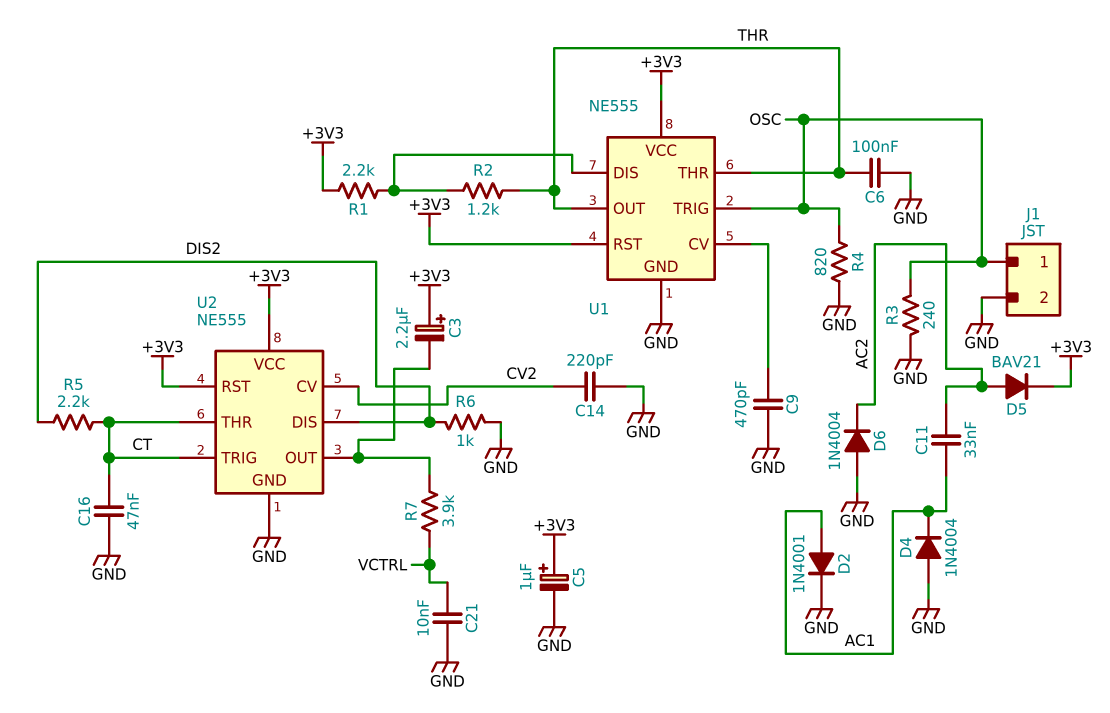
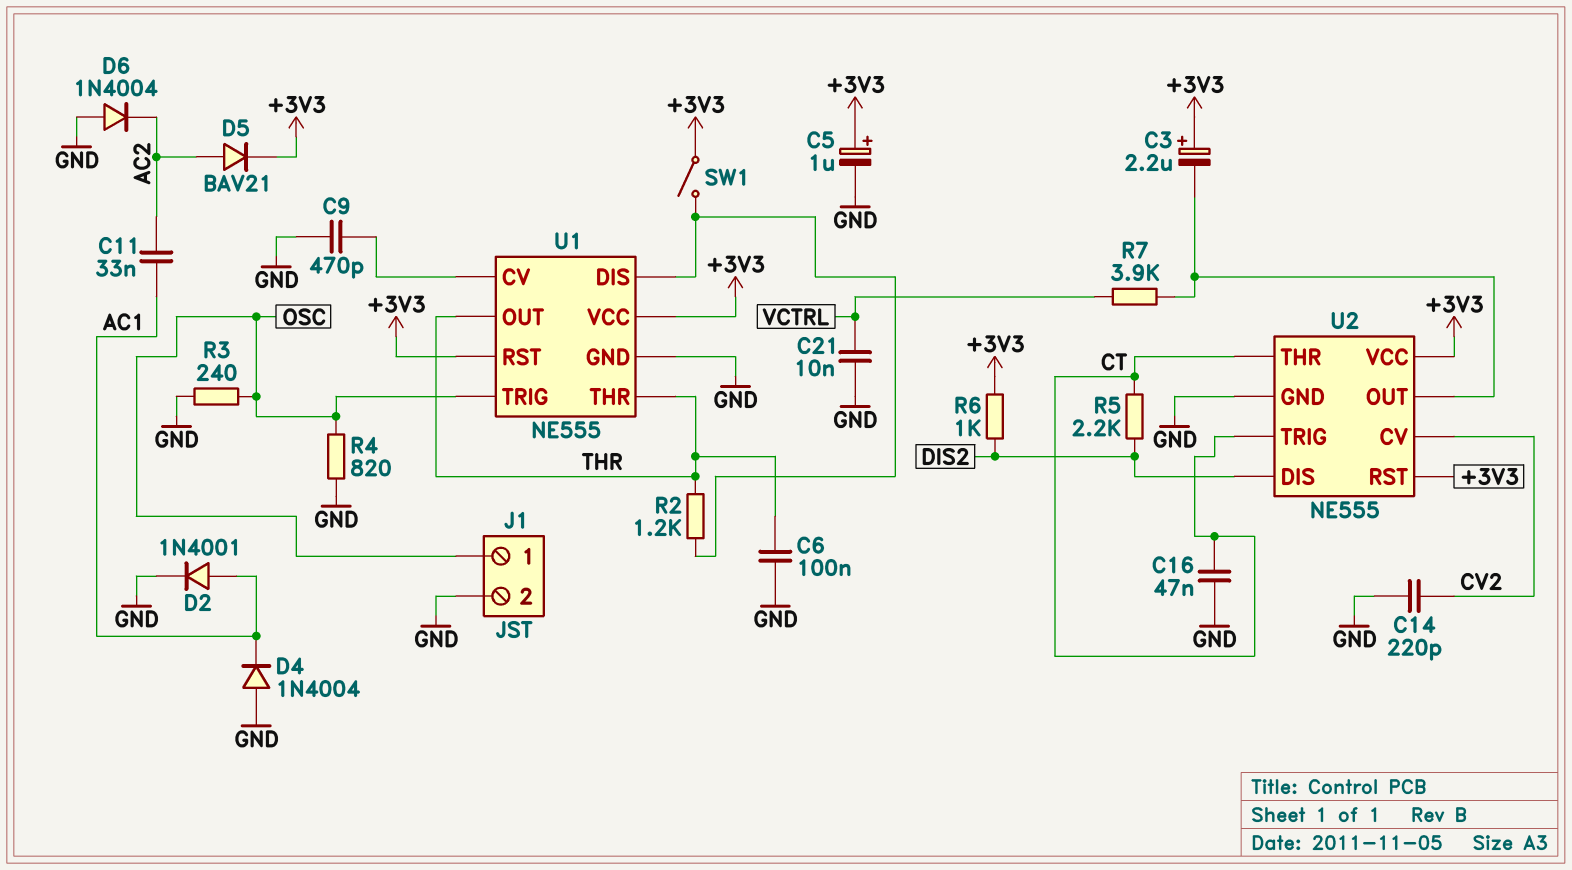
R1: 2.2k (+3V3, U1/DIS) -> none
R6: 1k (DIS2, GND) -> 1k (+3V3, DIS2)
SW1: none -> switch (+3V3, U1/DIS)

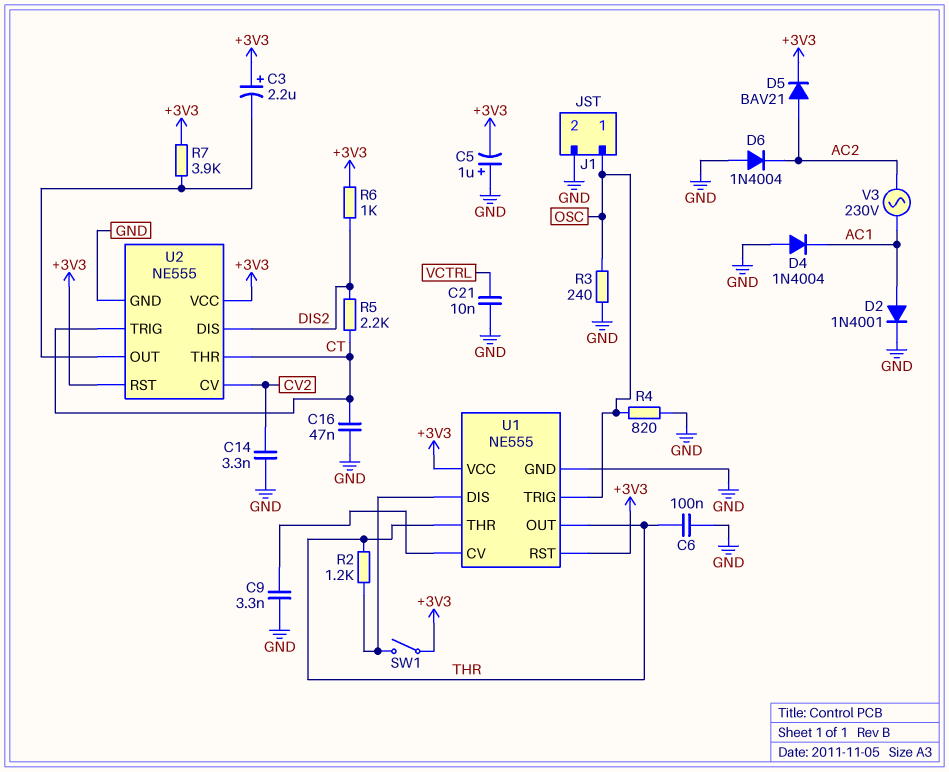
C5: 1uF (plus +3V3, minus GND) -> 1uF (plus GND, minus +3V3)
C9: 470pF (GND, U1/CV) -> 3.3nF (GND, U1/CV)
C11: 33nF (AC1, AC2) -> none
C14: 220pF (CV2, GND) -> 3.3nF (CV2, GND)
R7: 3.9k (U2/OUT, VCTRL) -> 3.9k (+3V3, U2/OUT)
V3: none -> AC 230V (AC1, AC2)

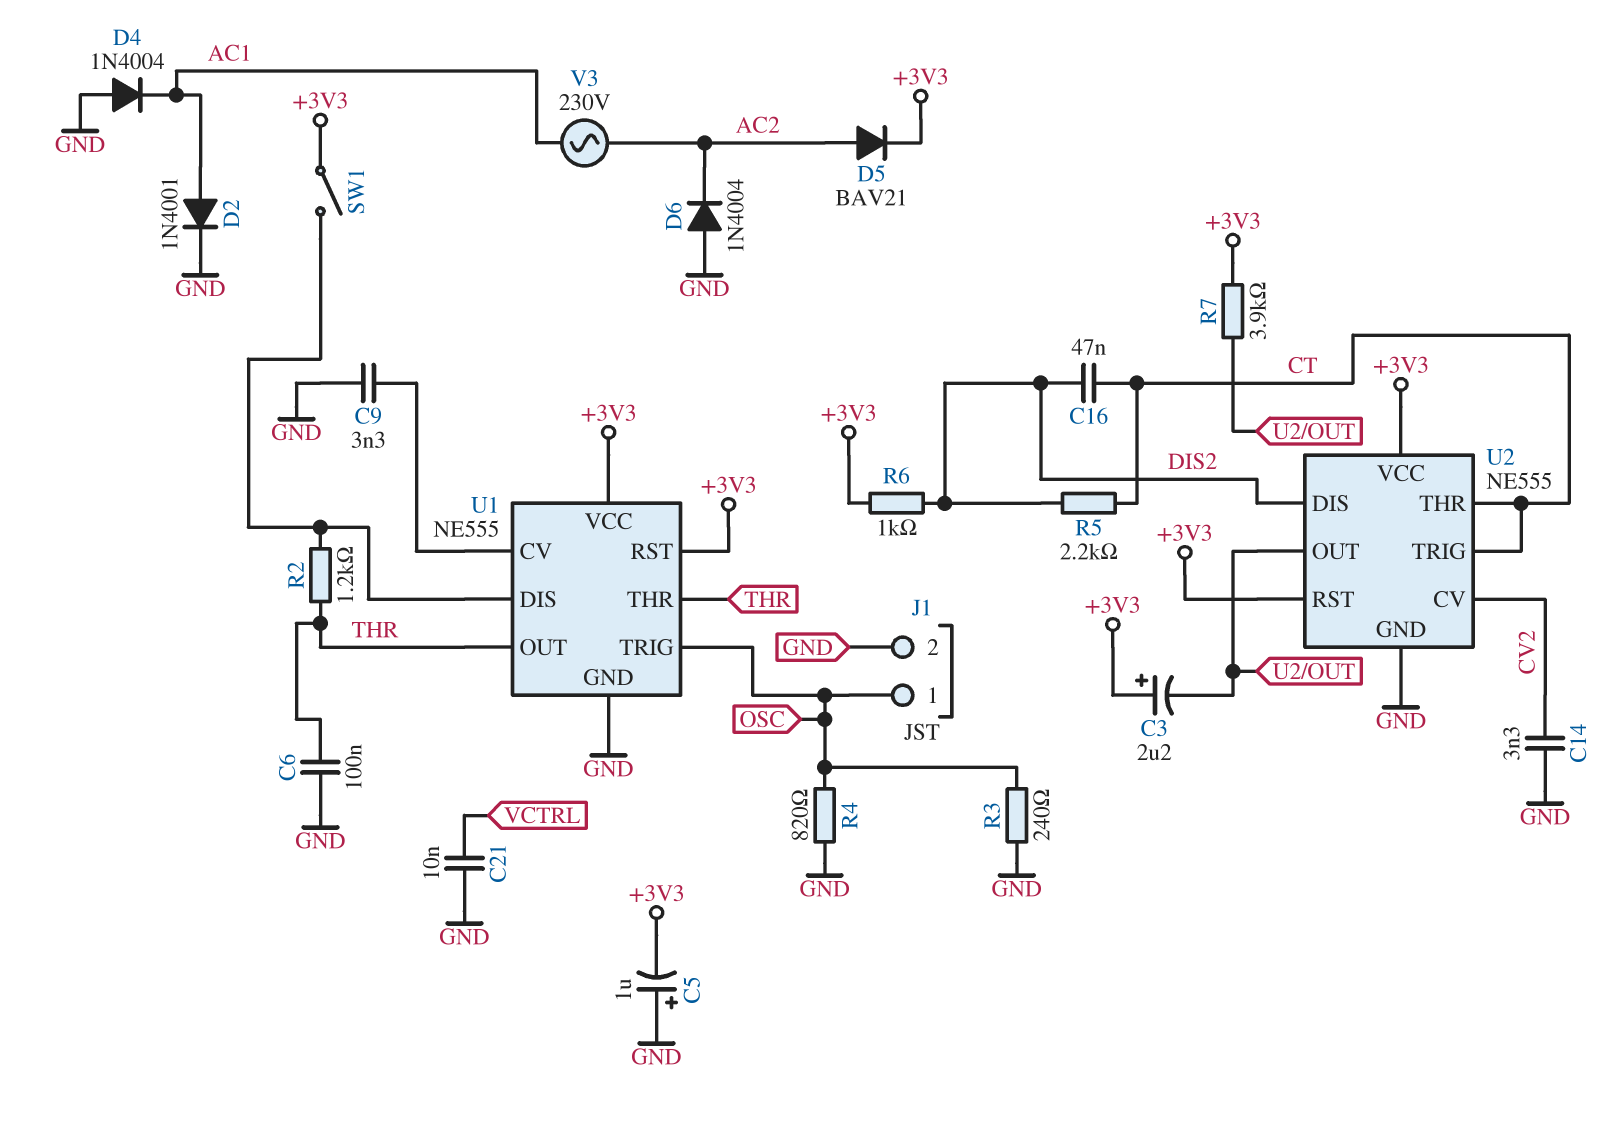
C16: 47nF (CT, GND) -> 47nF (CT, DIS2)

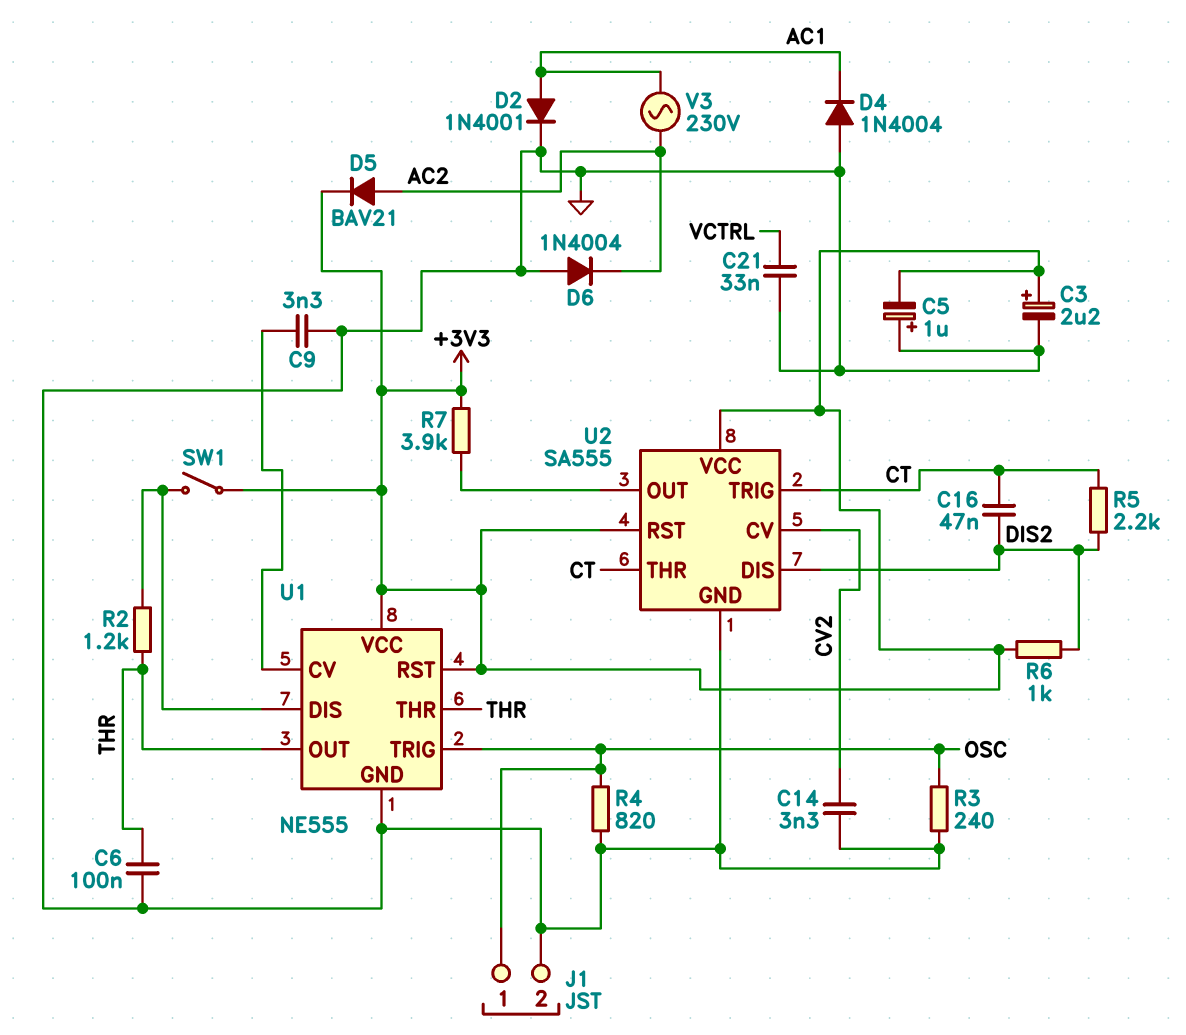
C3: 2.2uF (plus +3V3, minus U2/OUT) -> 2.2uF (plus +3V3, minus GND)
C21: 10nF (GND, VCTRL) -> 33nF (GND, VCTRL)
U2: NE555 -> SA555

